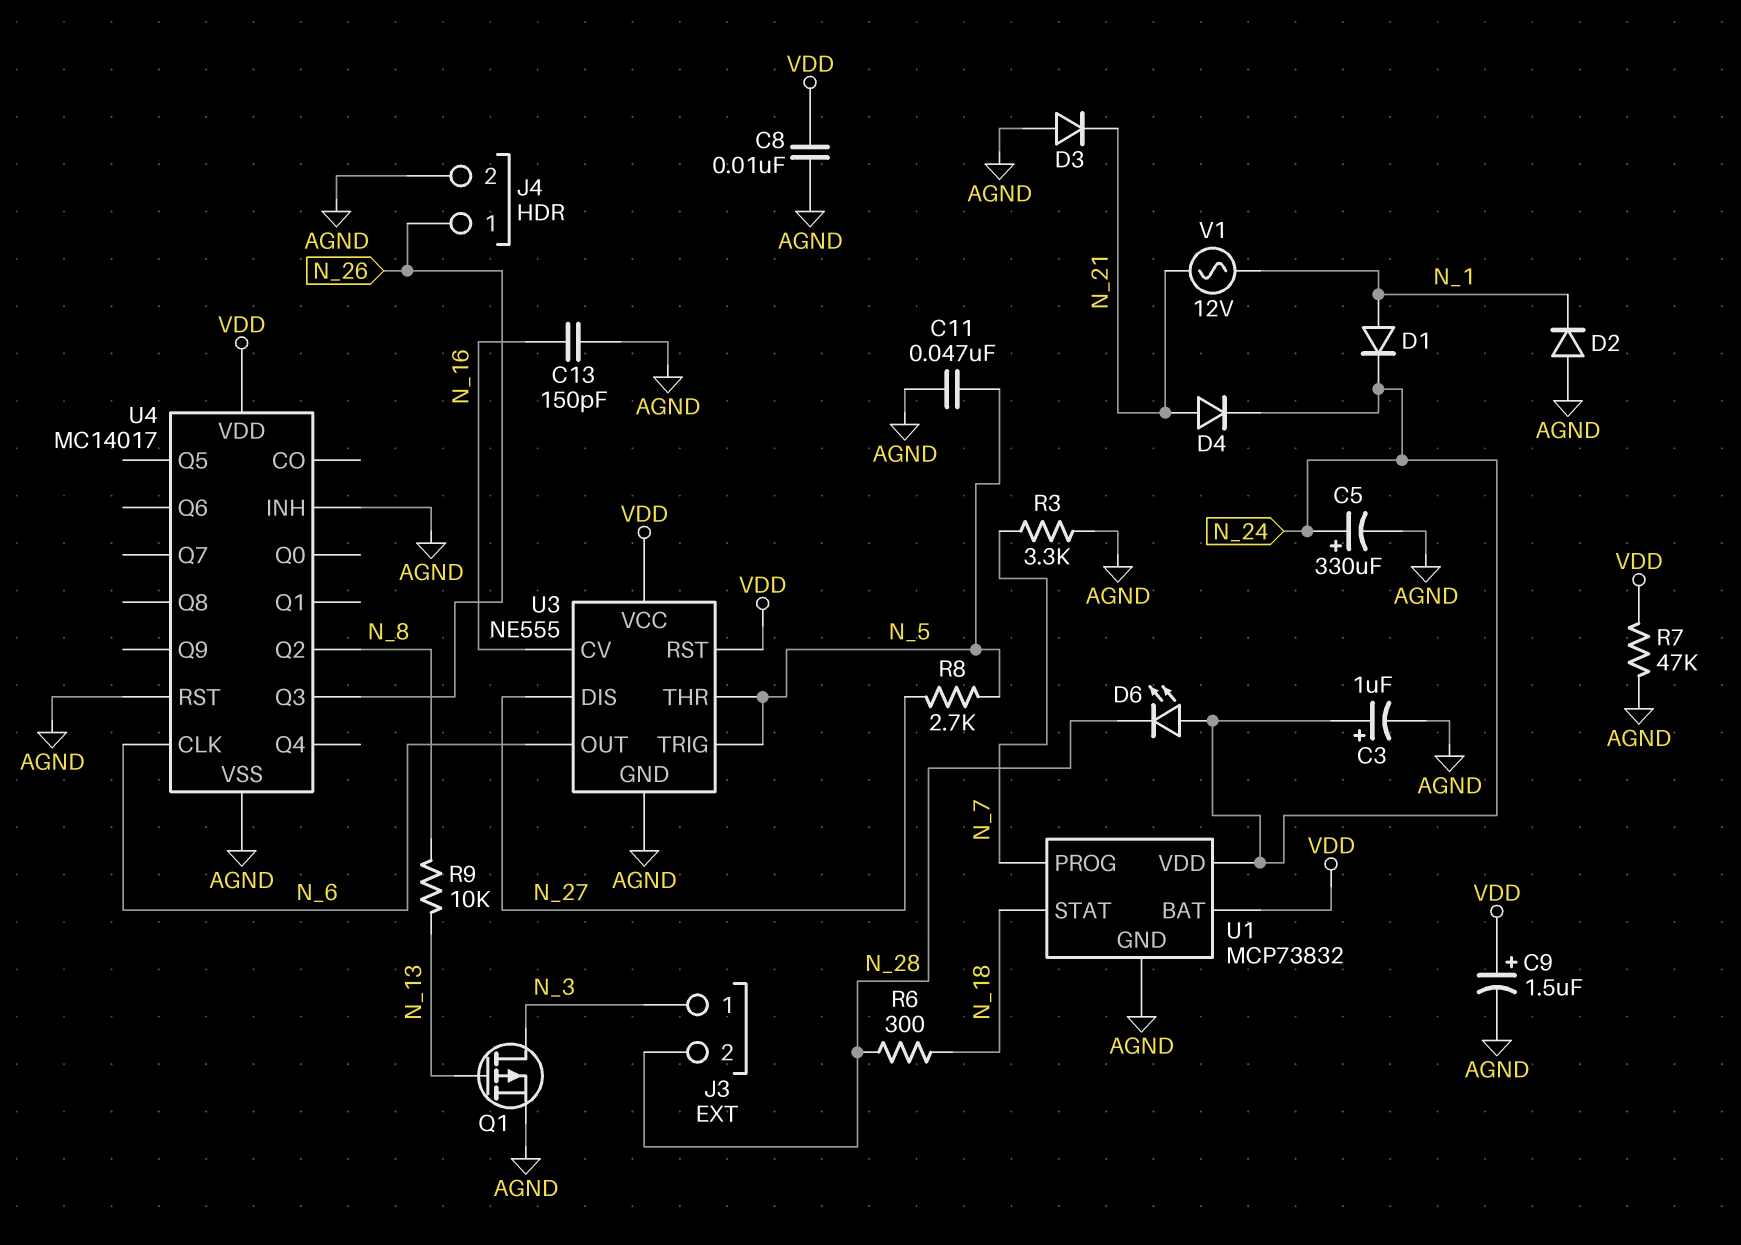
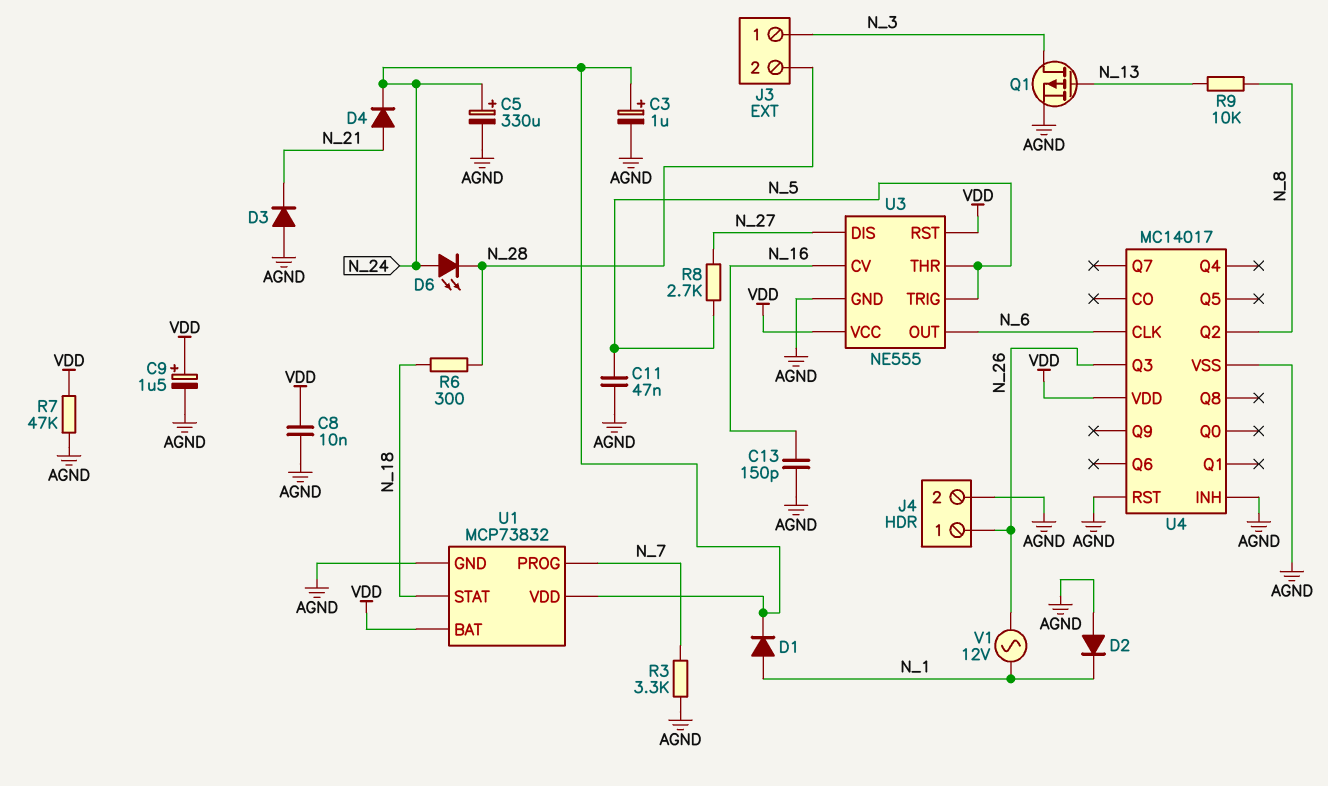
V1: AC 12V (N_1, N_21) -> AC 12V (N_1, N_26)

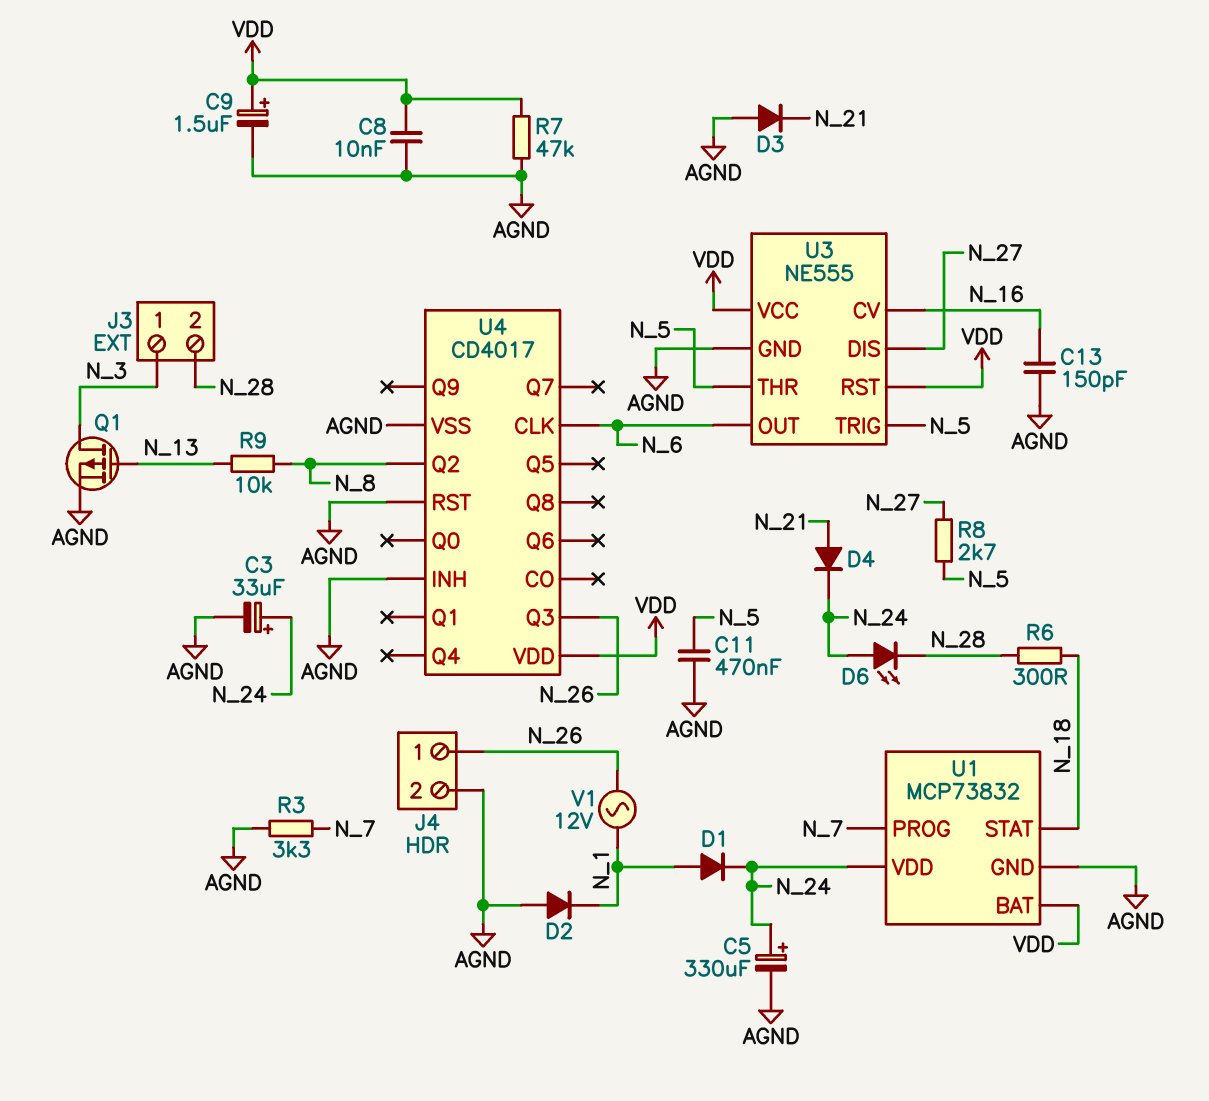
C3: 1uF (plus N_24, minus AGND) -> 33uF (plus N_24, minus AGND)
C11: 47nF (AGND, N_5) -> 470nF (AGND, N_5)
U4: MC14017 -> CD4017

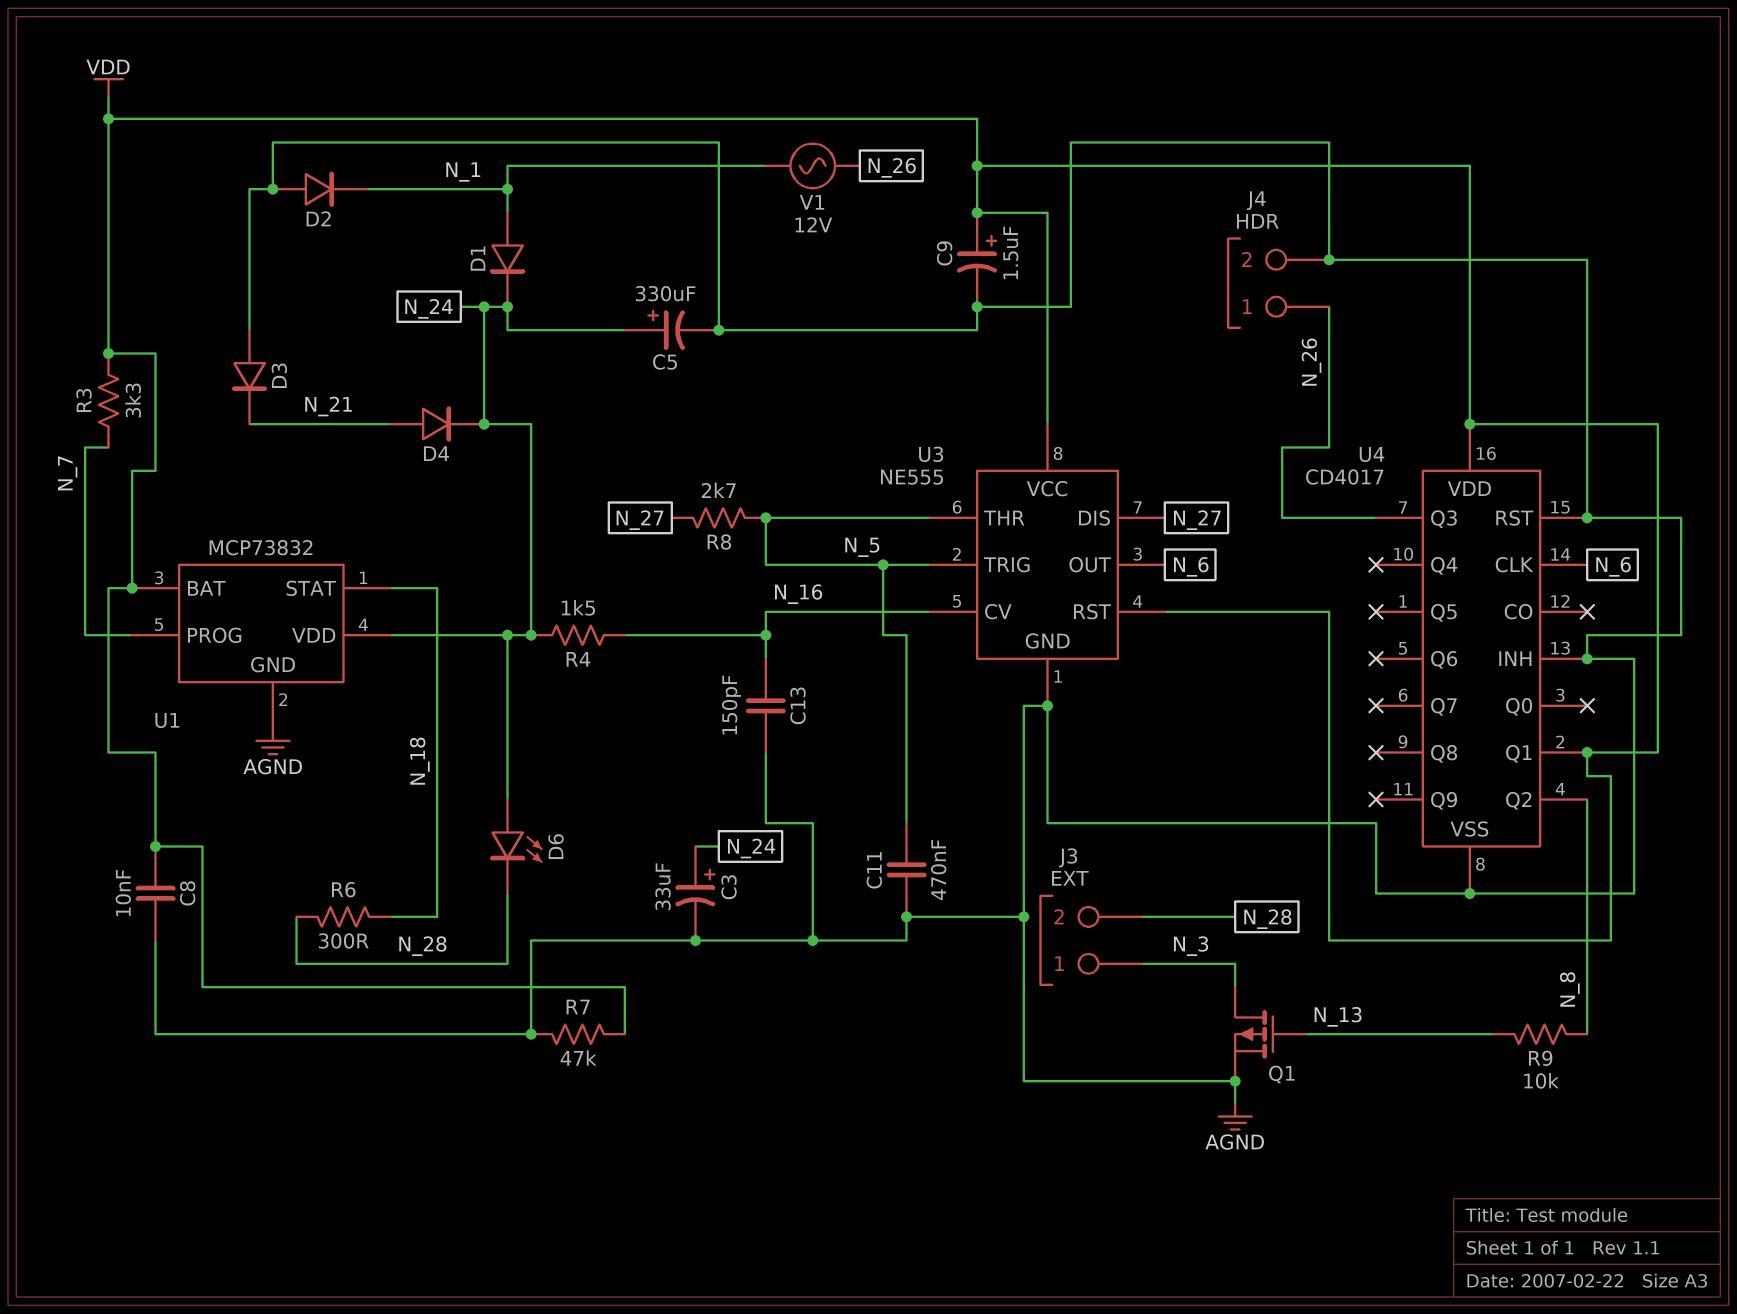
R3: 3.3k (AGND, N_7) -> 3.3k (N_7, VDD)
R4: none -> 1.5k (N_16, N_24)
U4 pin Q1: none -> VDD

